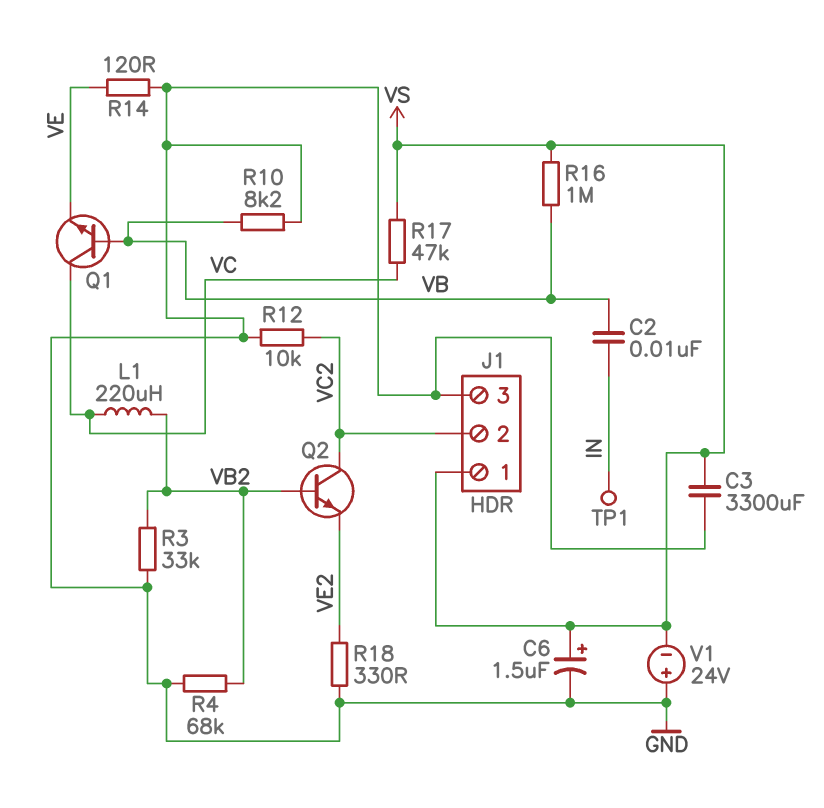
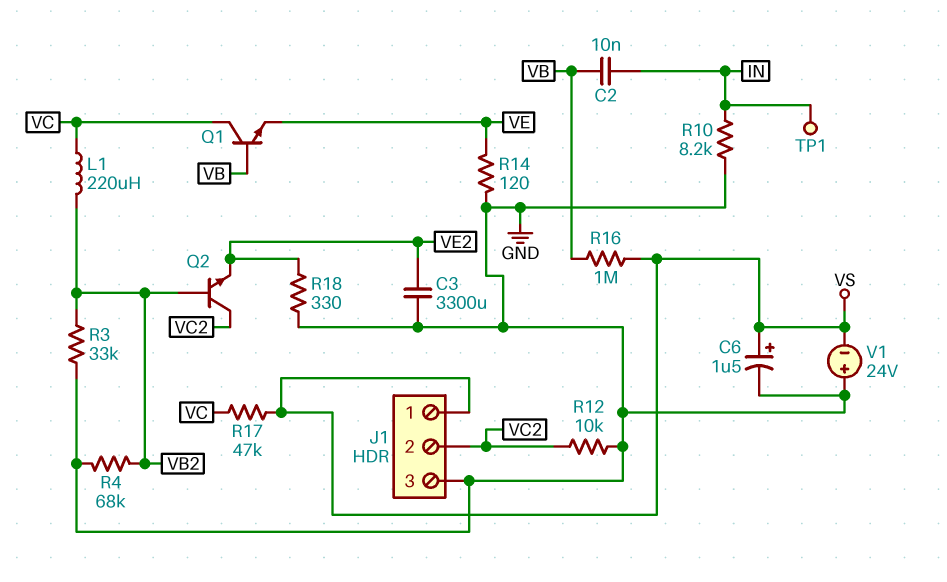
C3: 3300uF (GND, VS) -> 3300uF (GND, VE2)
R10: 8.2k (GND, VB) -> 8.2k (GND, IN)

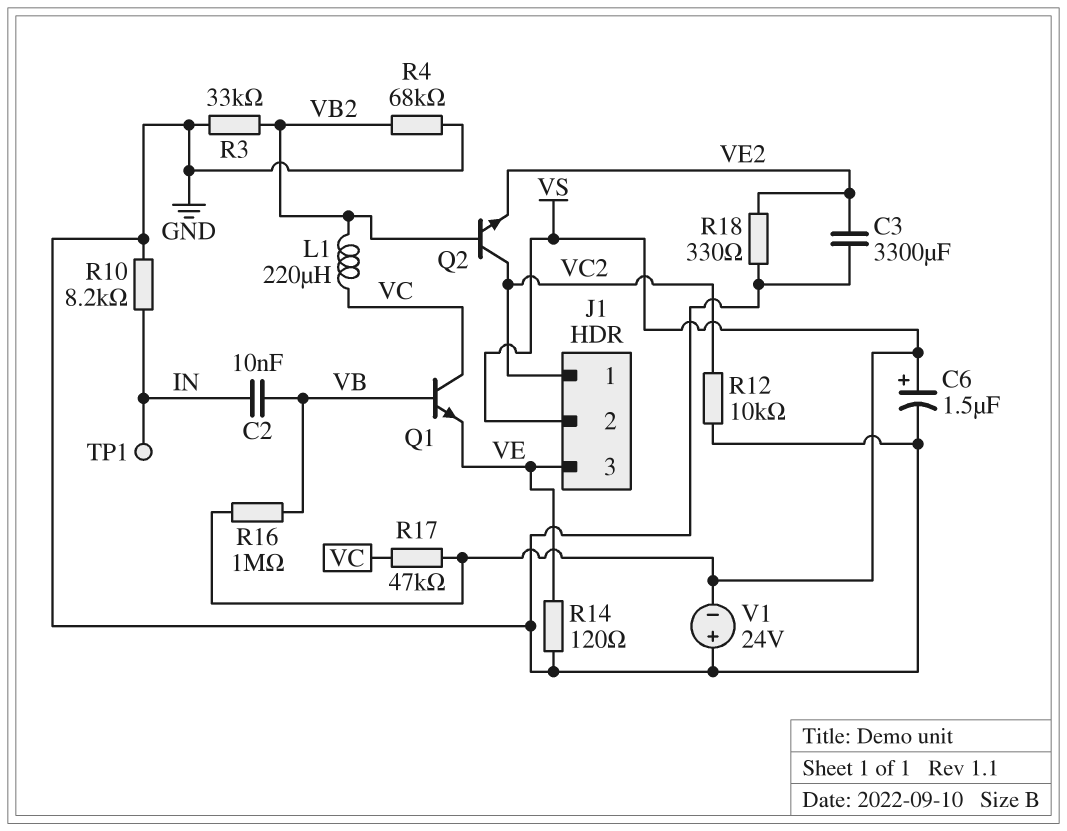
J1 pin 1: VS -> VC2
J1 pin 2: VC2 -> VS
J1 pin 3: GND -> VE

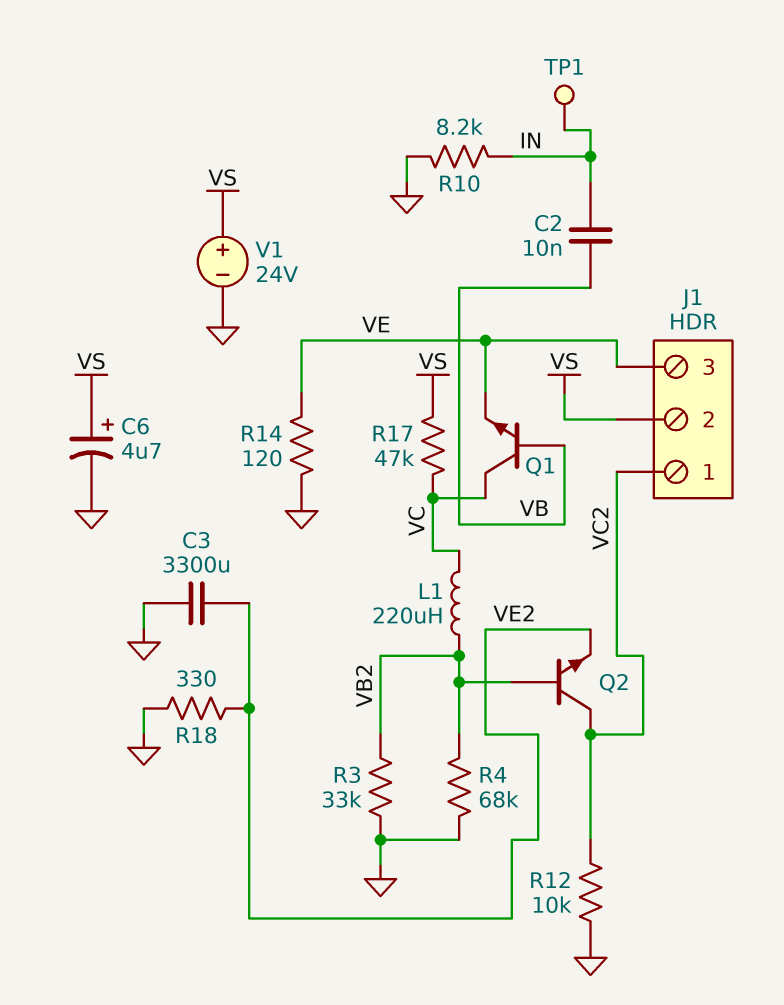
C6: 1.5uF (plus VS, minus GND) -> 4.7uF (plus VS, minus GND)
R16: 1M (VB, VS) -> none
V1: 24V (plus GND, minus VS) -> 24V (plus VS, minus GND)

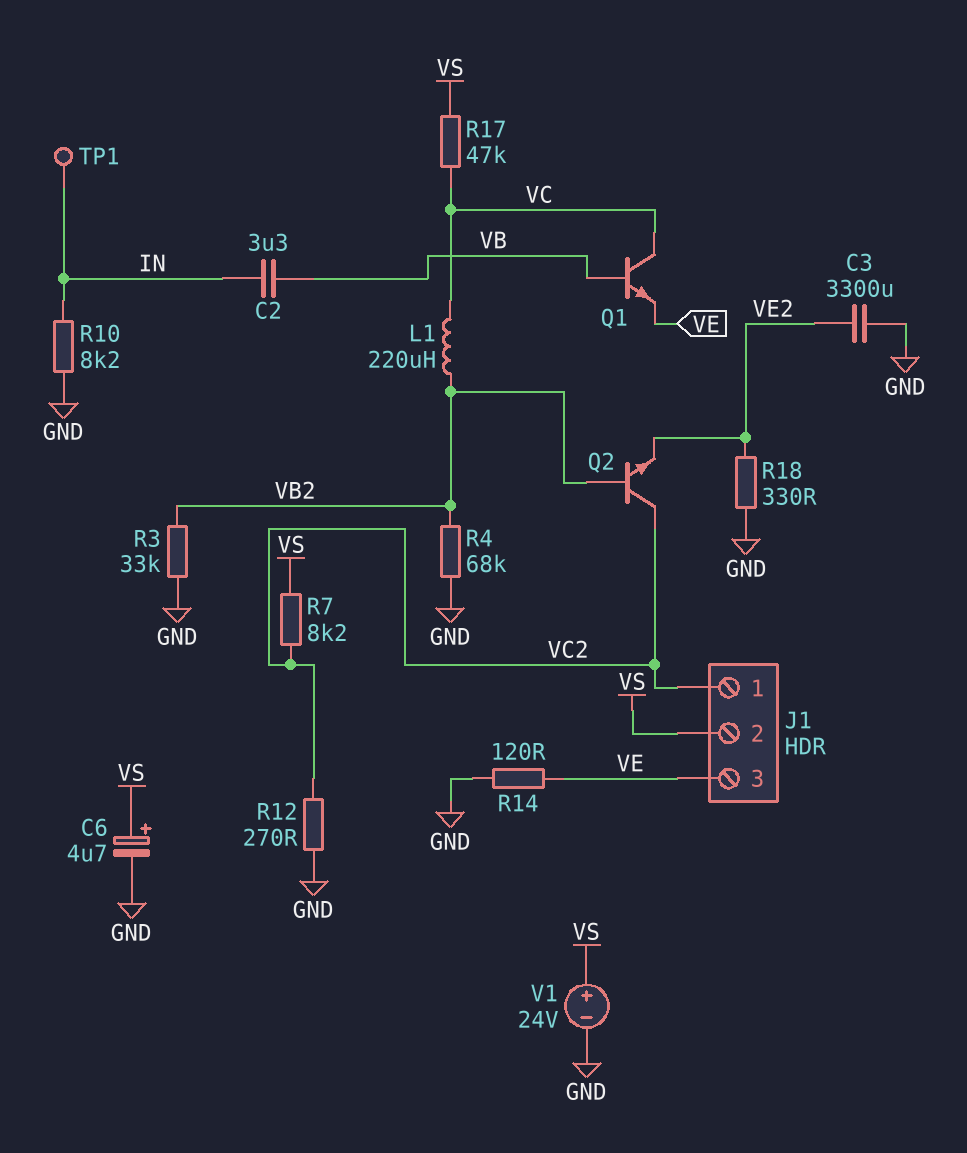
C2: 10nF (IN, VB) -> 3.3uF (IN, VB)
R7: none -> 8.2k (VC2, VS)
R12: 10k (GND, VC2) -> 270 (GND, VC2)

